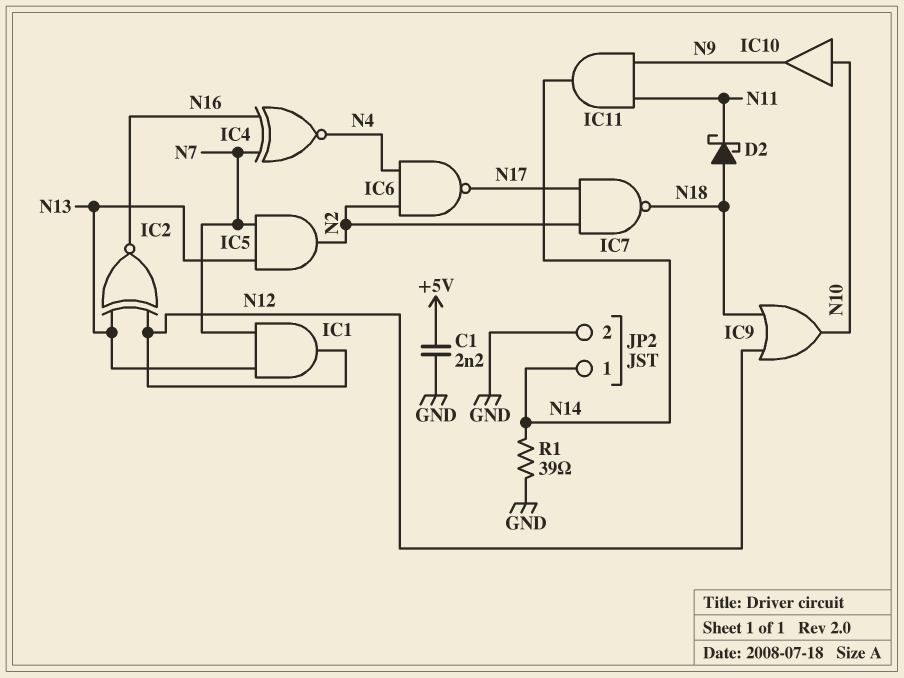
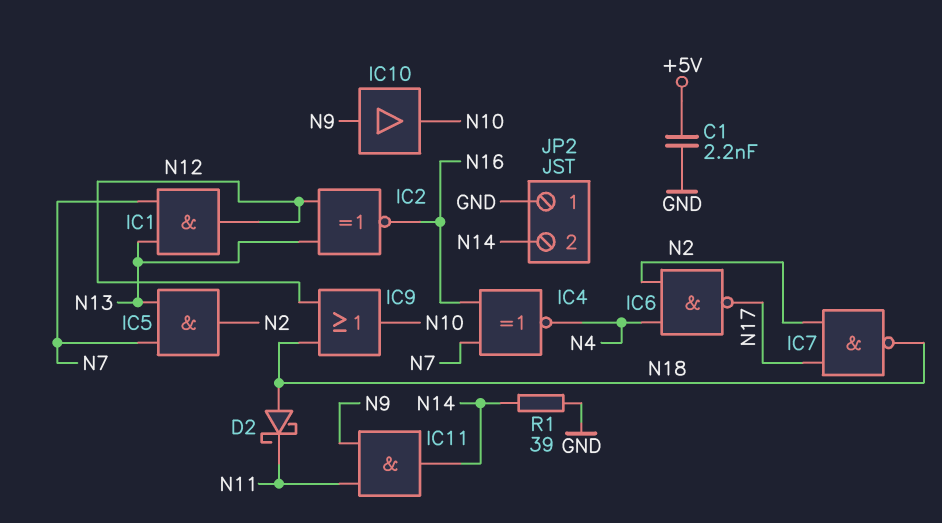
IC10: buffer (in N10, out N9) -> buffer (in N9, out N10)
JP2 pin 1: N14 -> GND
JP2 pin 2: GND -> N14

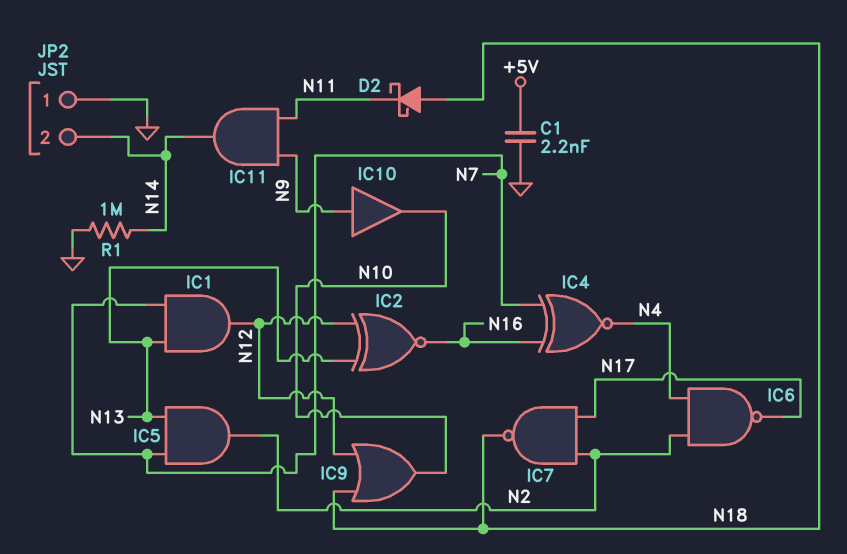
R1: 39 (GND, N14) -> 1M (GND, N14)

